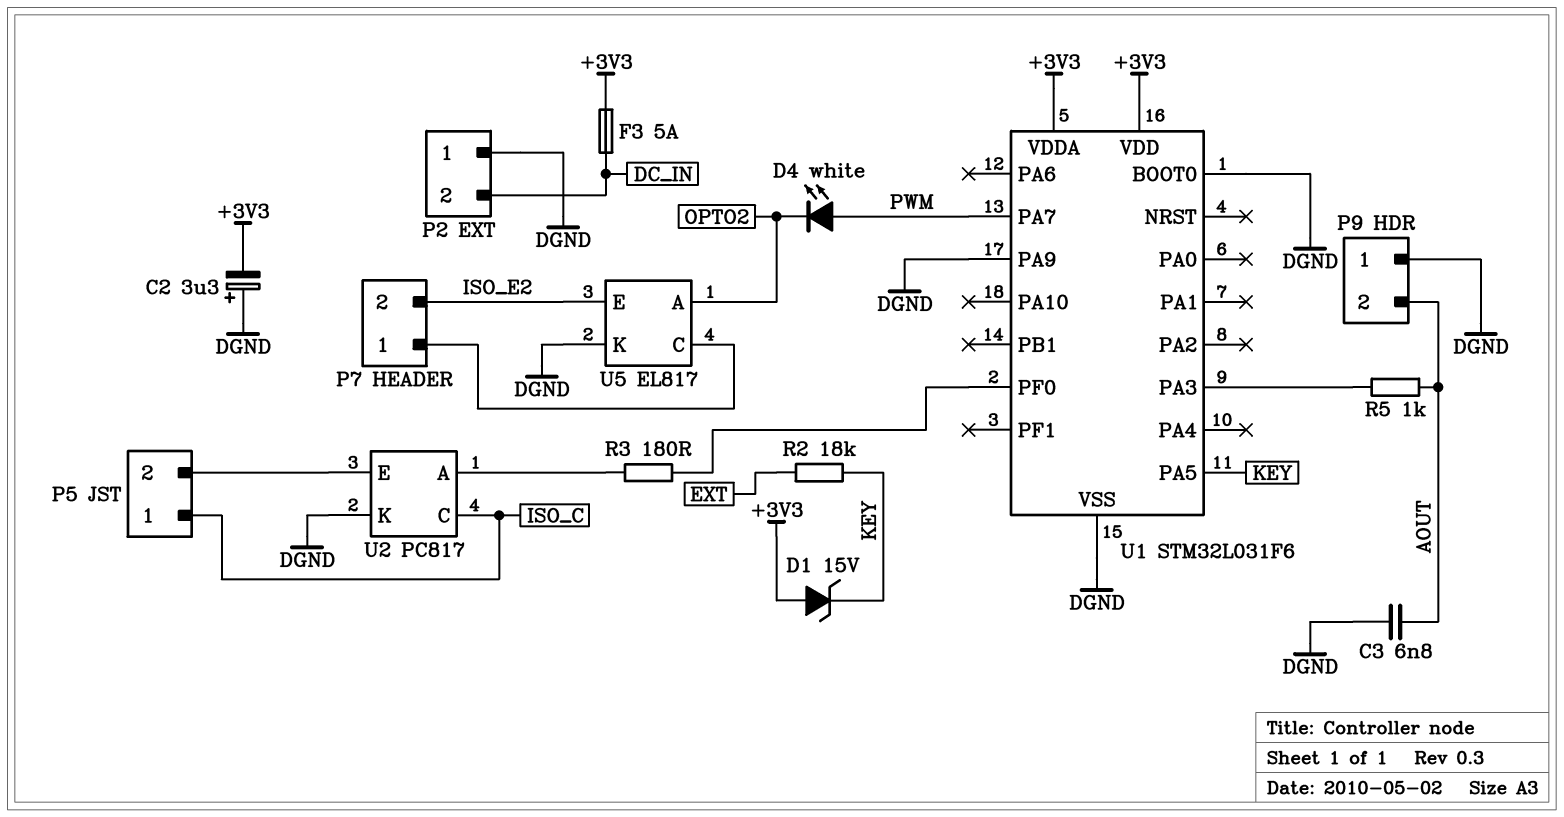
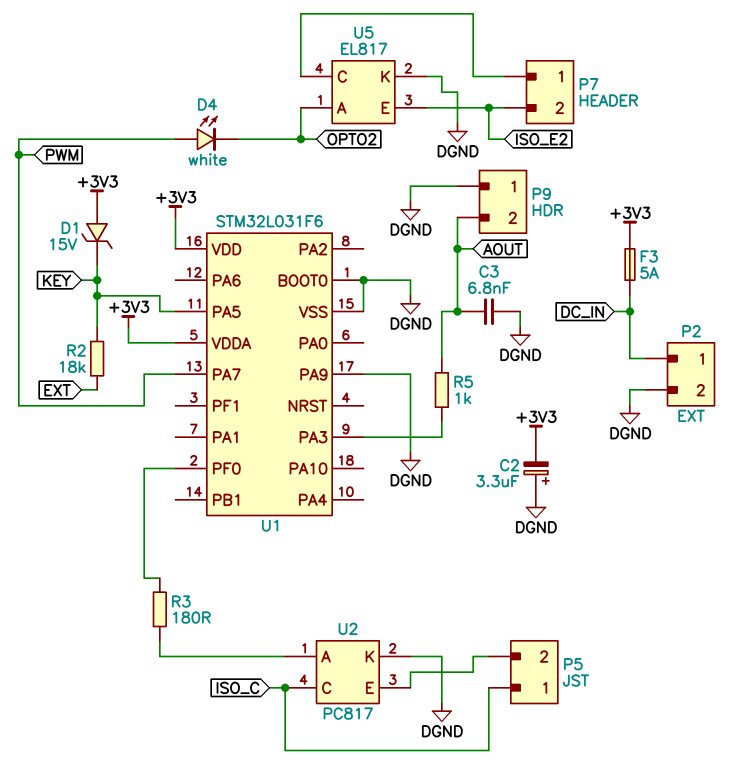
P2 pin 1: DGND -> DC_IN
P2 pin 2: DC_IN -> DGND

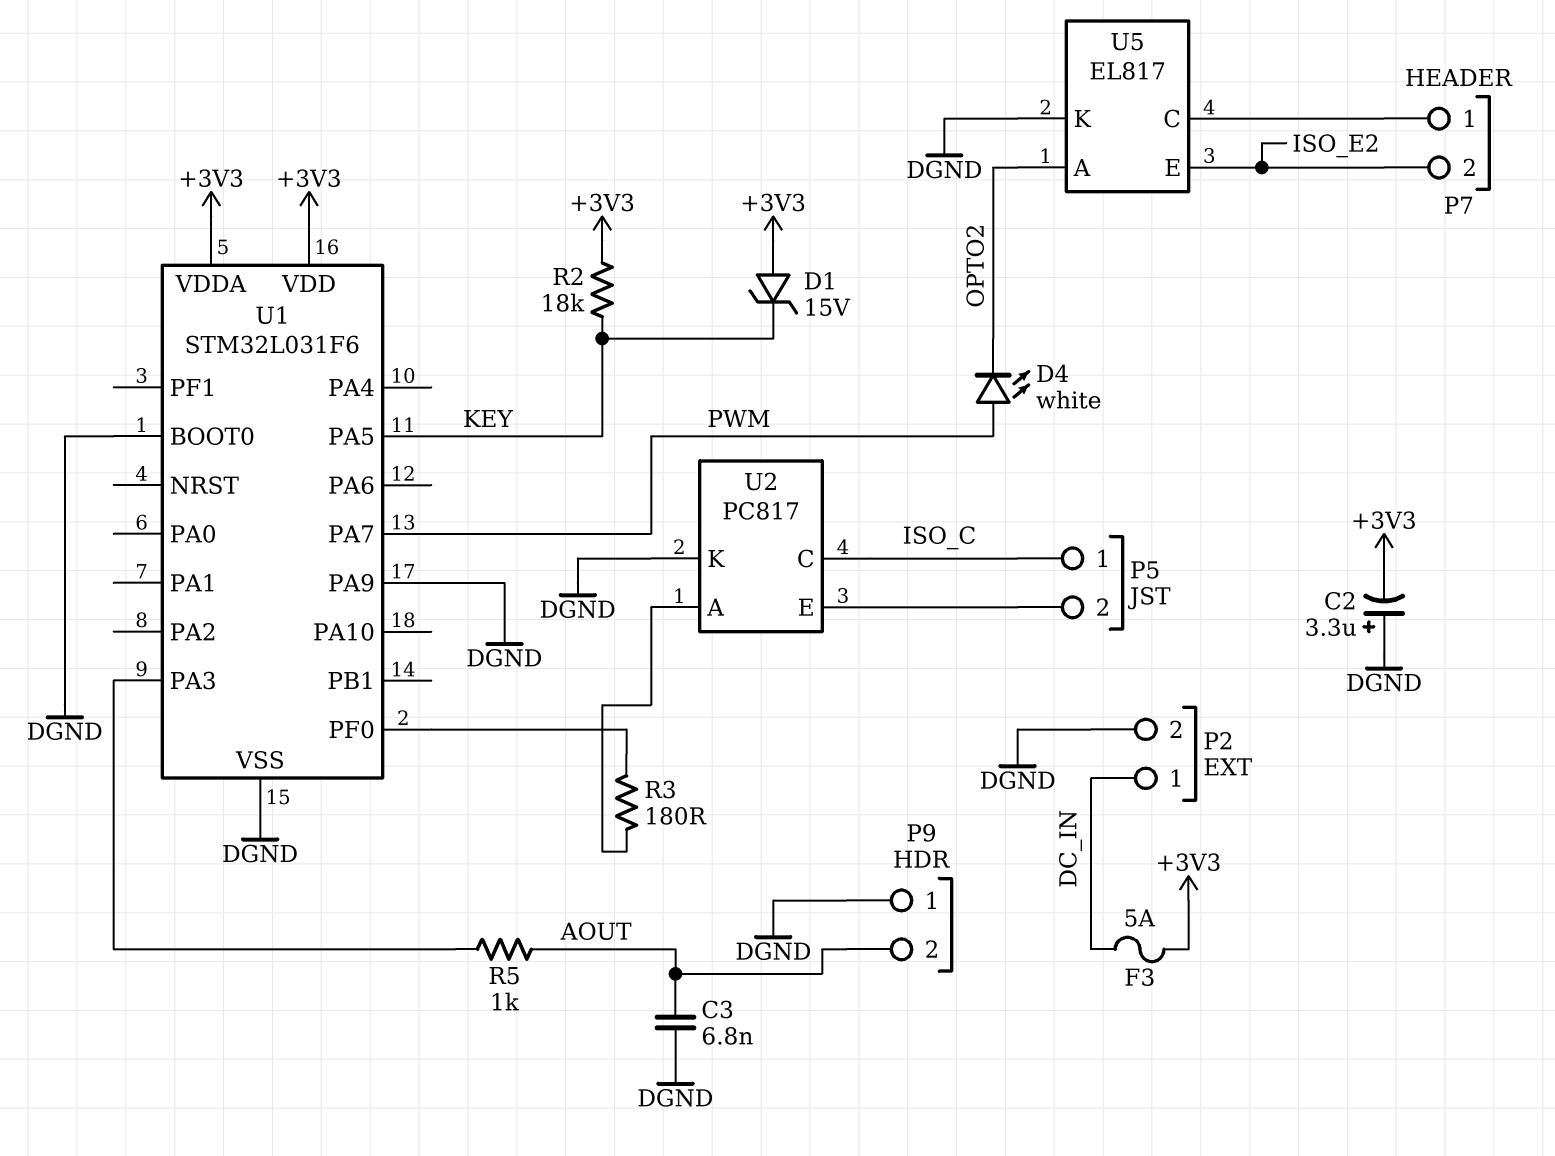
R2: 18k (EXT, KEY) -> 18k (+3V3, KEY)

